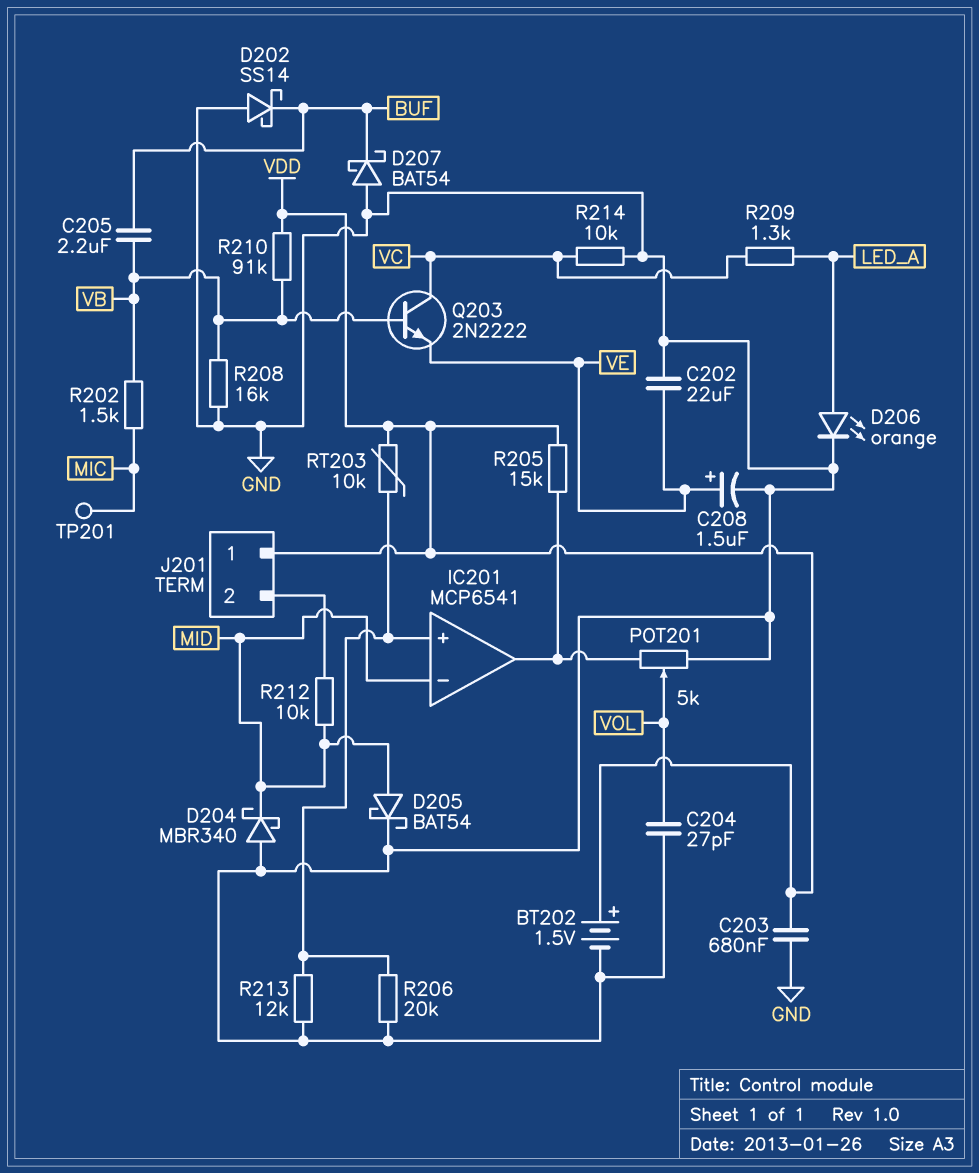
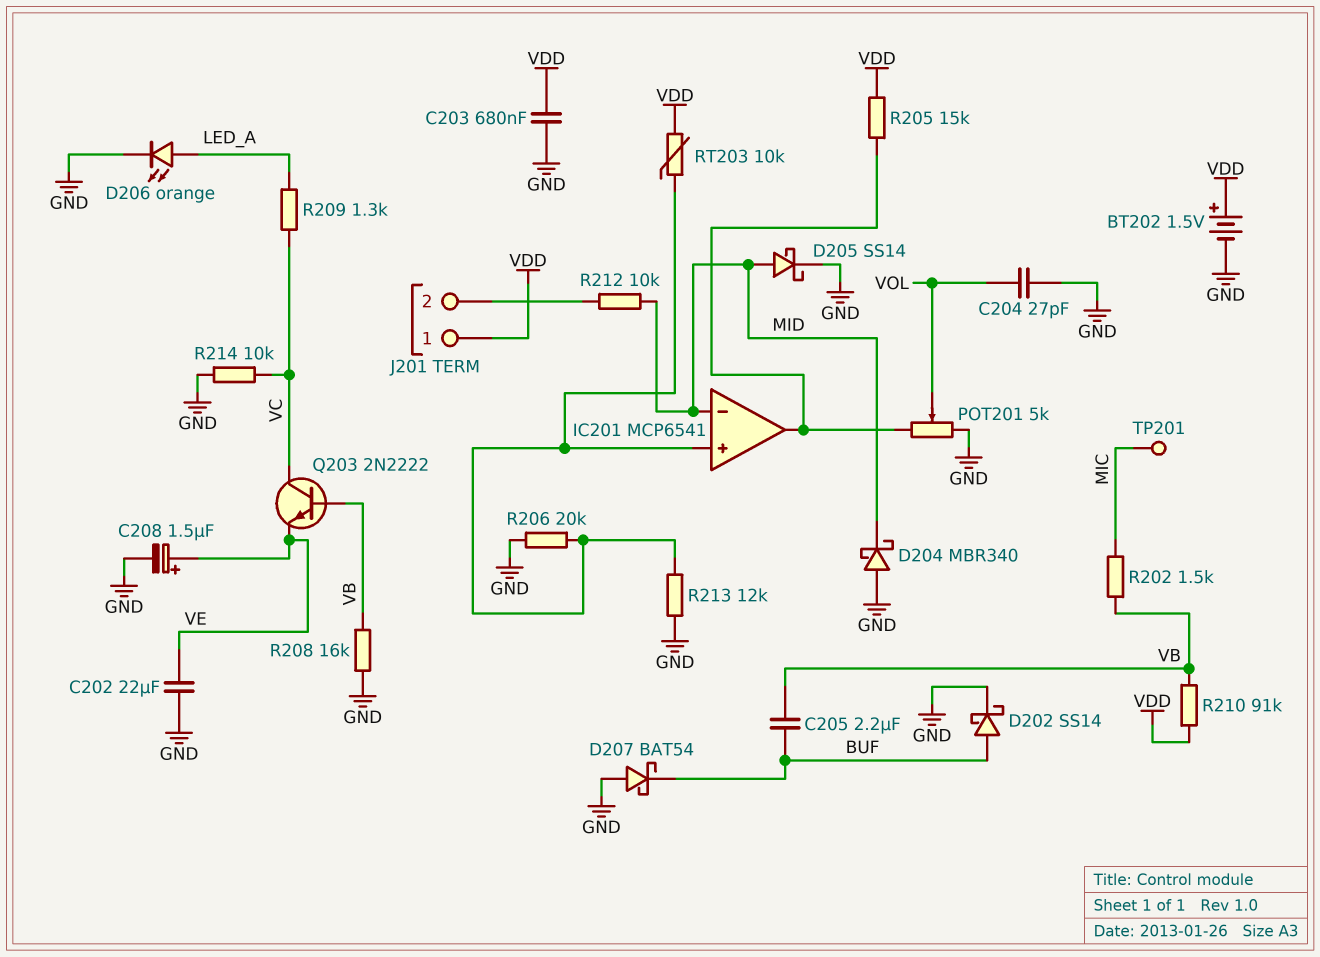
D202: schottky SS14 (A GND, K BUF) -> schottky SS14 (A BUF, K GND)
D205: schottky BAT54 (A MID, K GND) -> schottky SS14 (A MID, K GND)

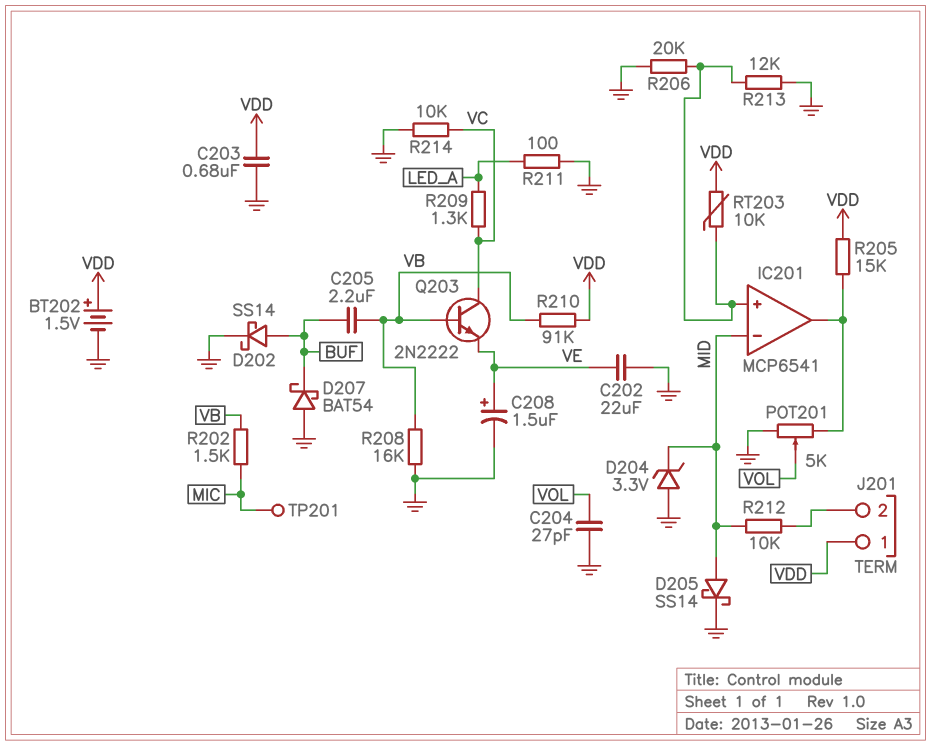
D204: schottky MBR340 (A GND, K MID) -> zener 3.3V (A GND, K MID)
D206: LED orange (A LED_A, K GND) -> none
R211: none -> 100 (GND, LED_A)

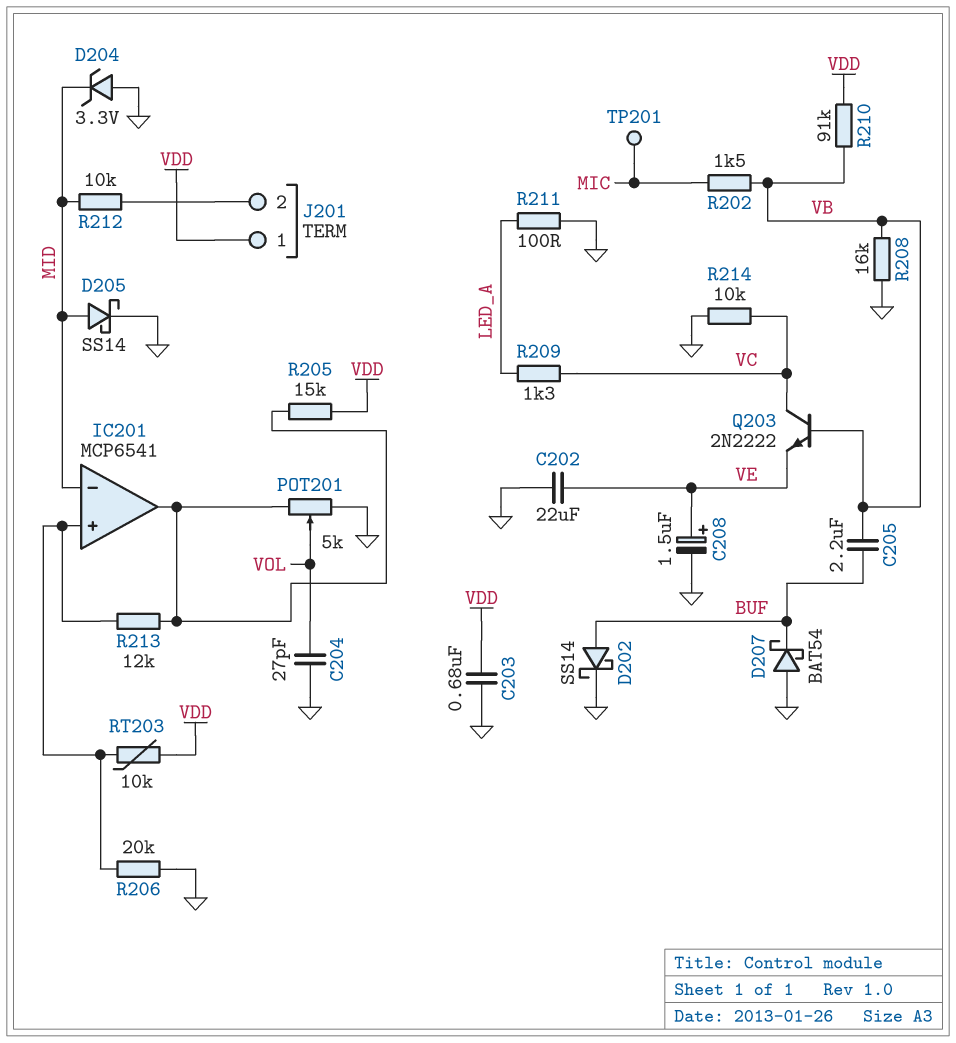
BT202: 1.5V (plus VDD, minus GND) -> none
R213: 12k (GND, IC201/in+) -> 12k (IC201/in+, IC201/out)

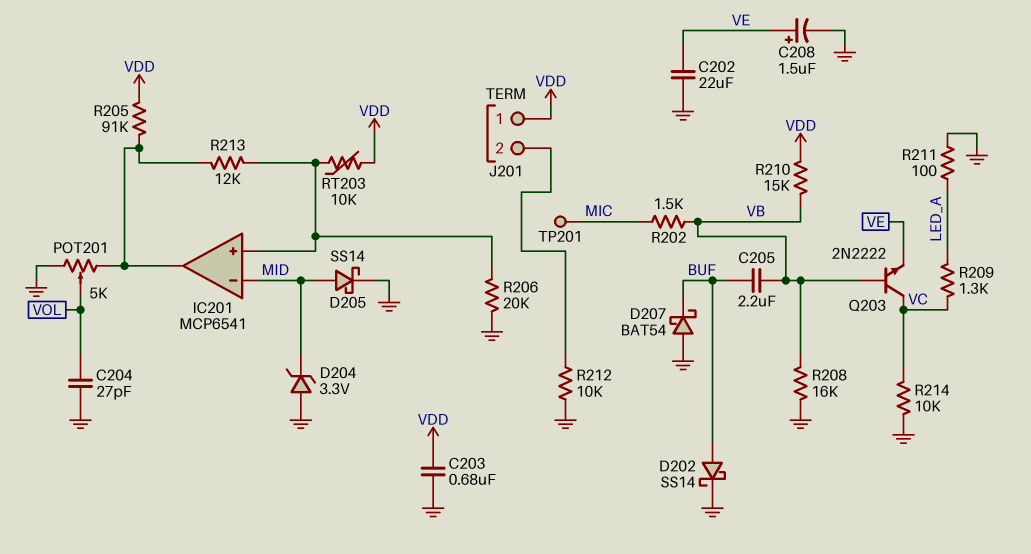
R205: 15k (IC201/out, VDD) -> 91k (IC201/out, VDD)
R210: 91k (VB, VDD) -> 15k (VB, VDD)
R212: 10k (J201/2, MID) -> 10k (GND, J201/2)

